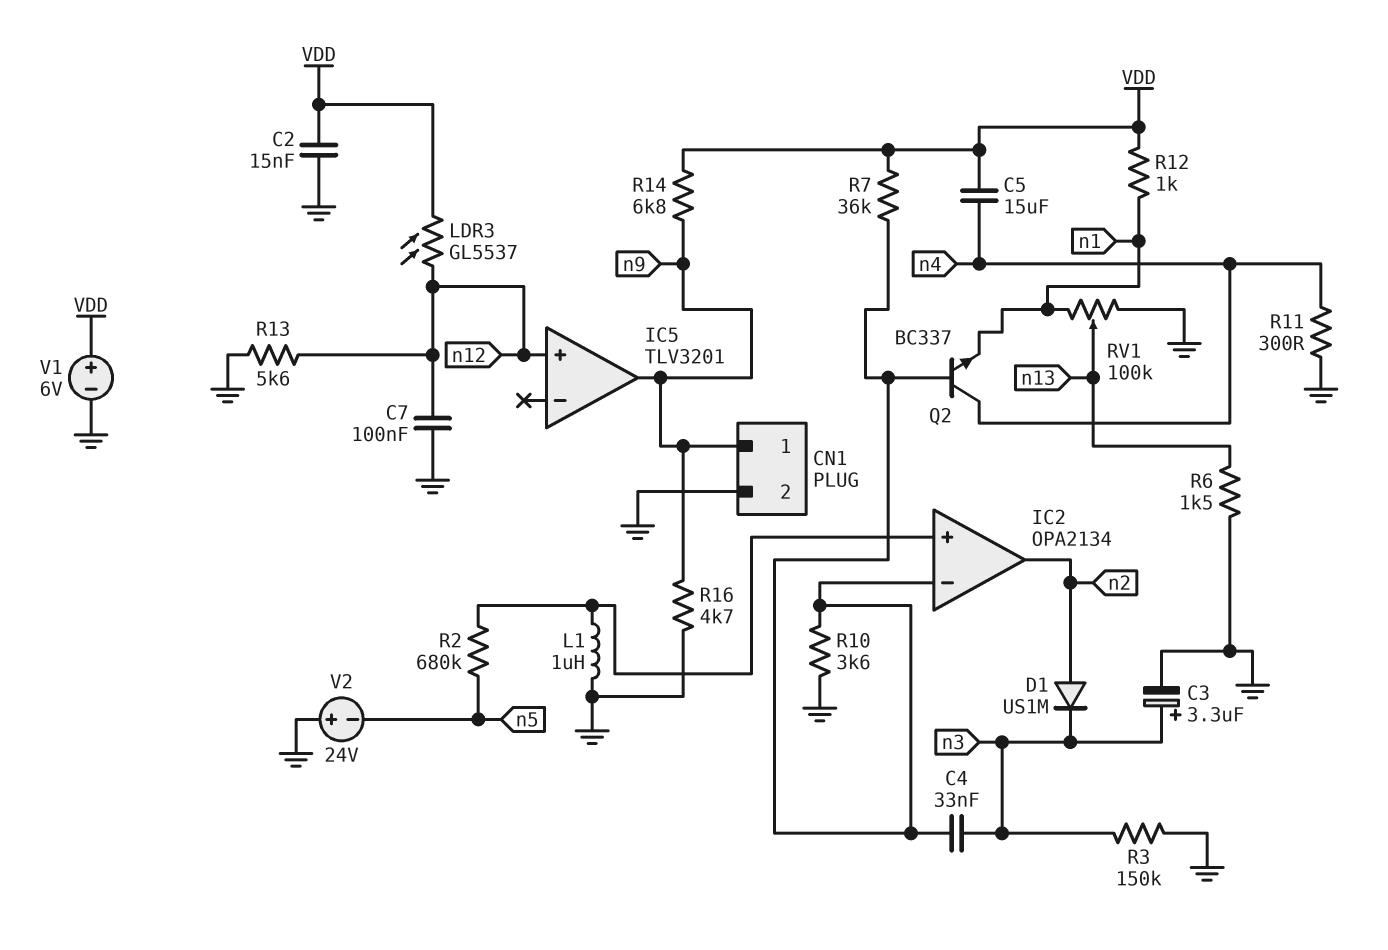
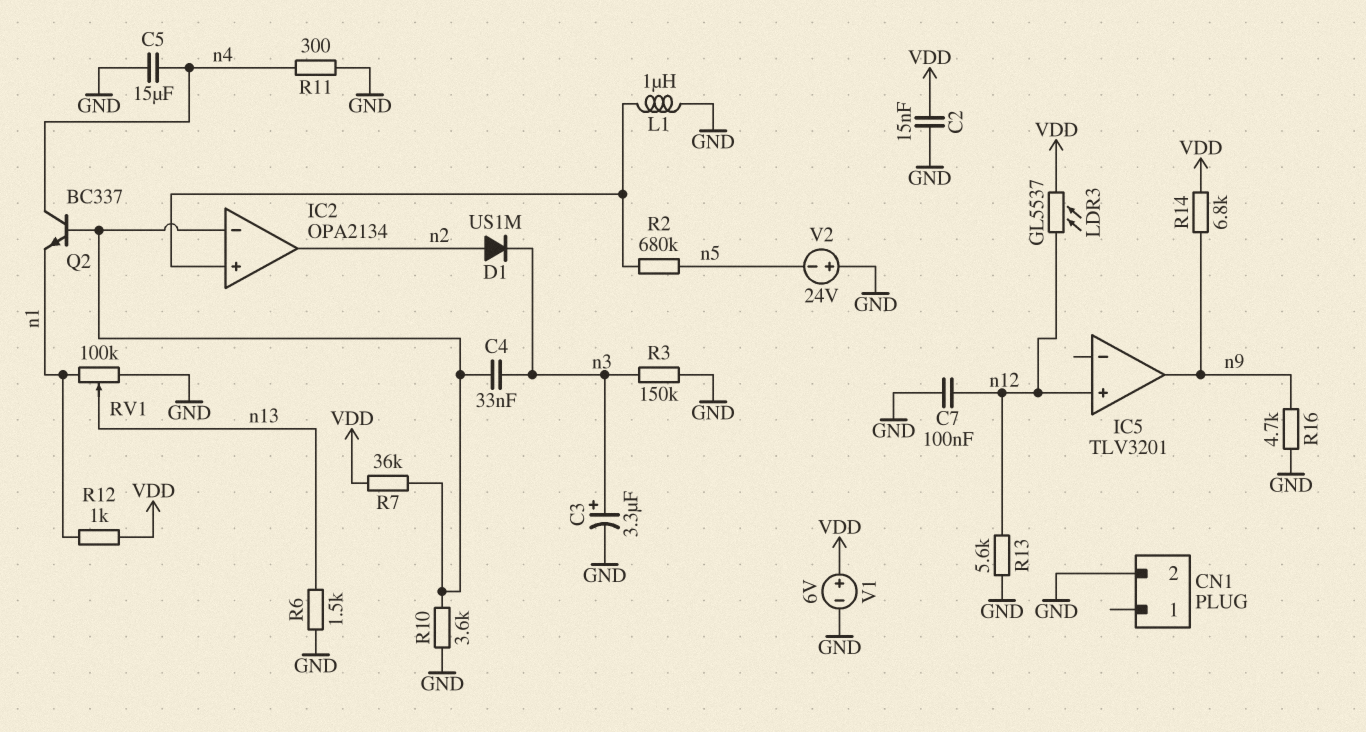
C5: 15uF (VDD, n4) -> 15uF (GND, n4)
CN1 pin 1: n9 -> none

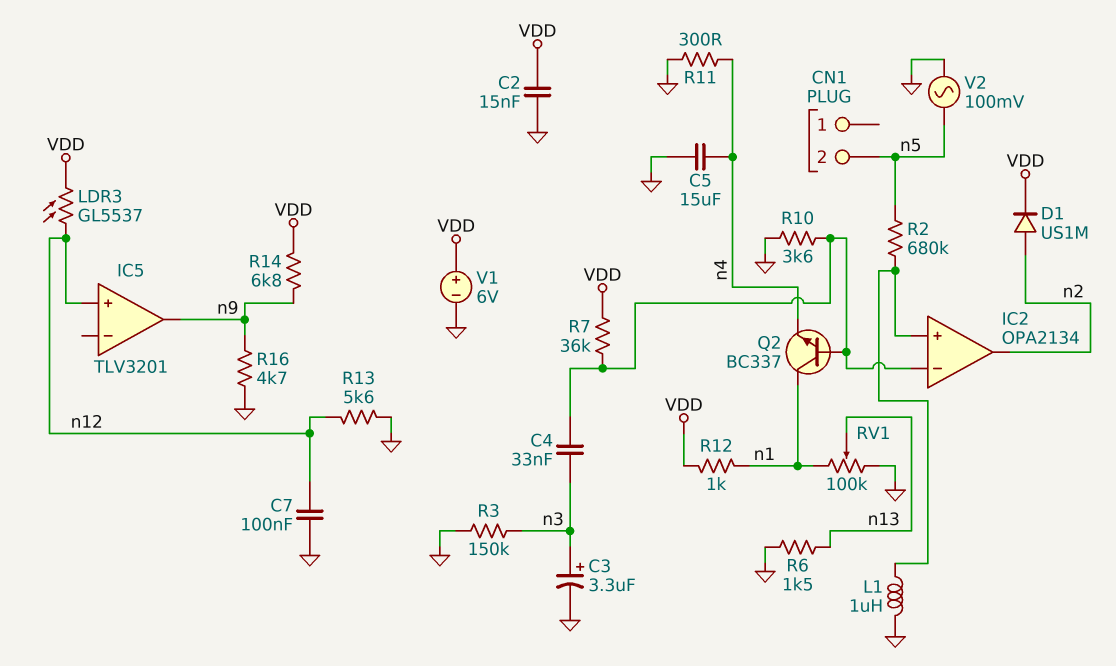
CN1 pin 2: GND -> n5
D1: diode US1M (A n2, K n3) -> diode US1M (A n2, K VDD)
Q2: NPN BC337 (B IC2/in-, C n4, E n1) -> NPN BC337 (B IC2/in-, C n1, E n4)
V2: 24V (plus GND, minus n5) -> AC 100mV (GND, n5)

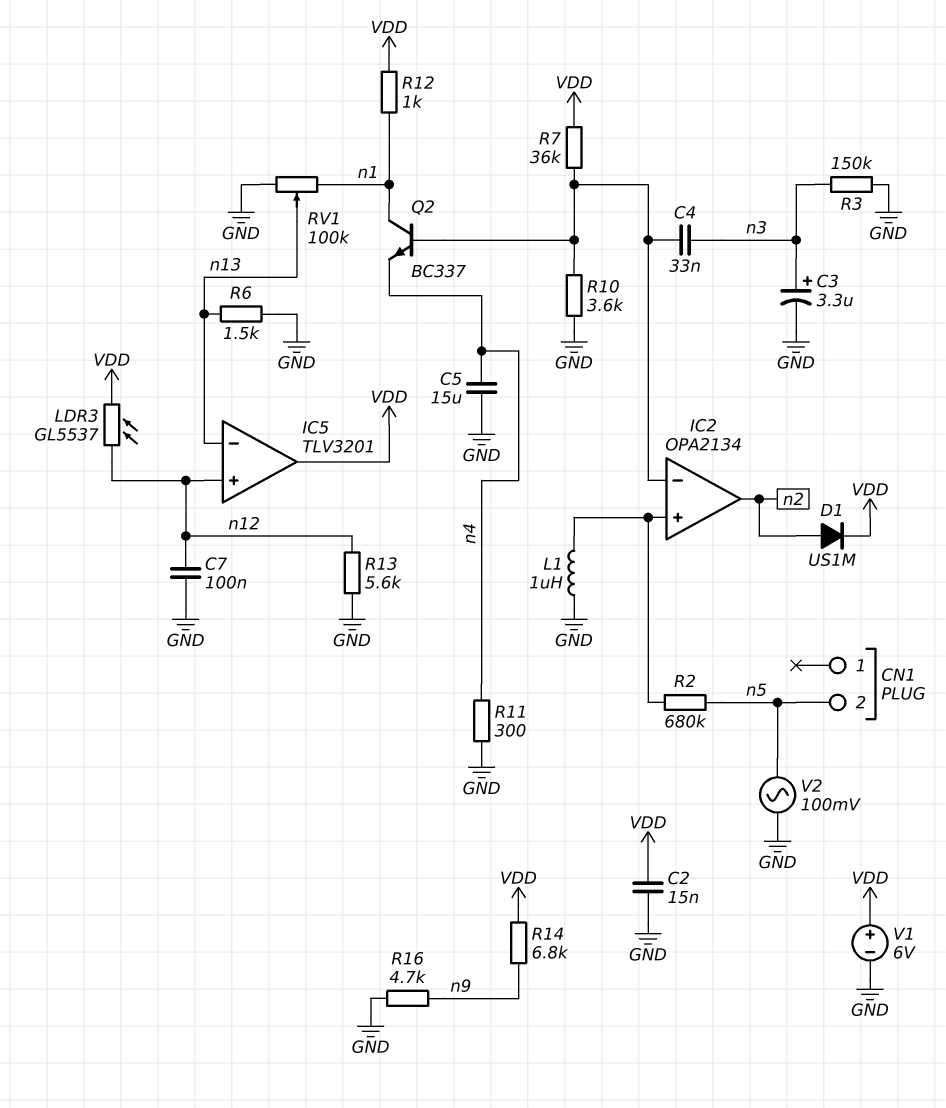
IC5 pin in-: none -> n13
IC5 pin out: n9 -> VDD

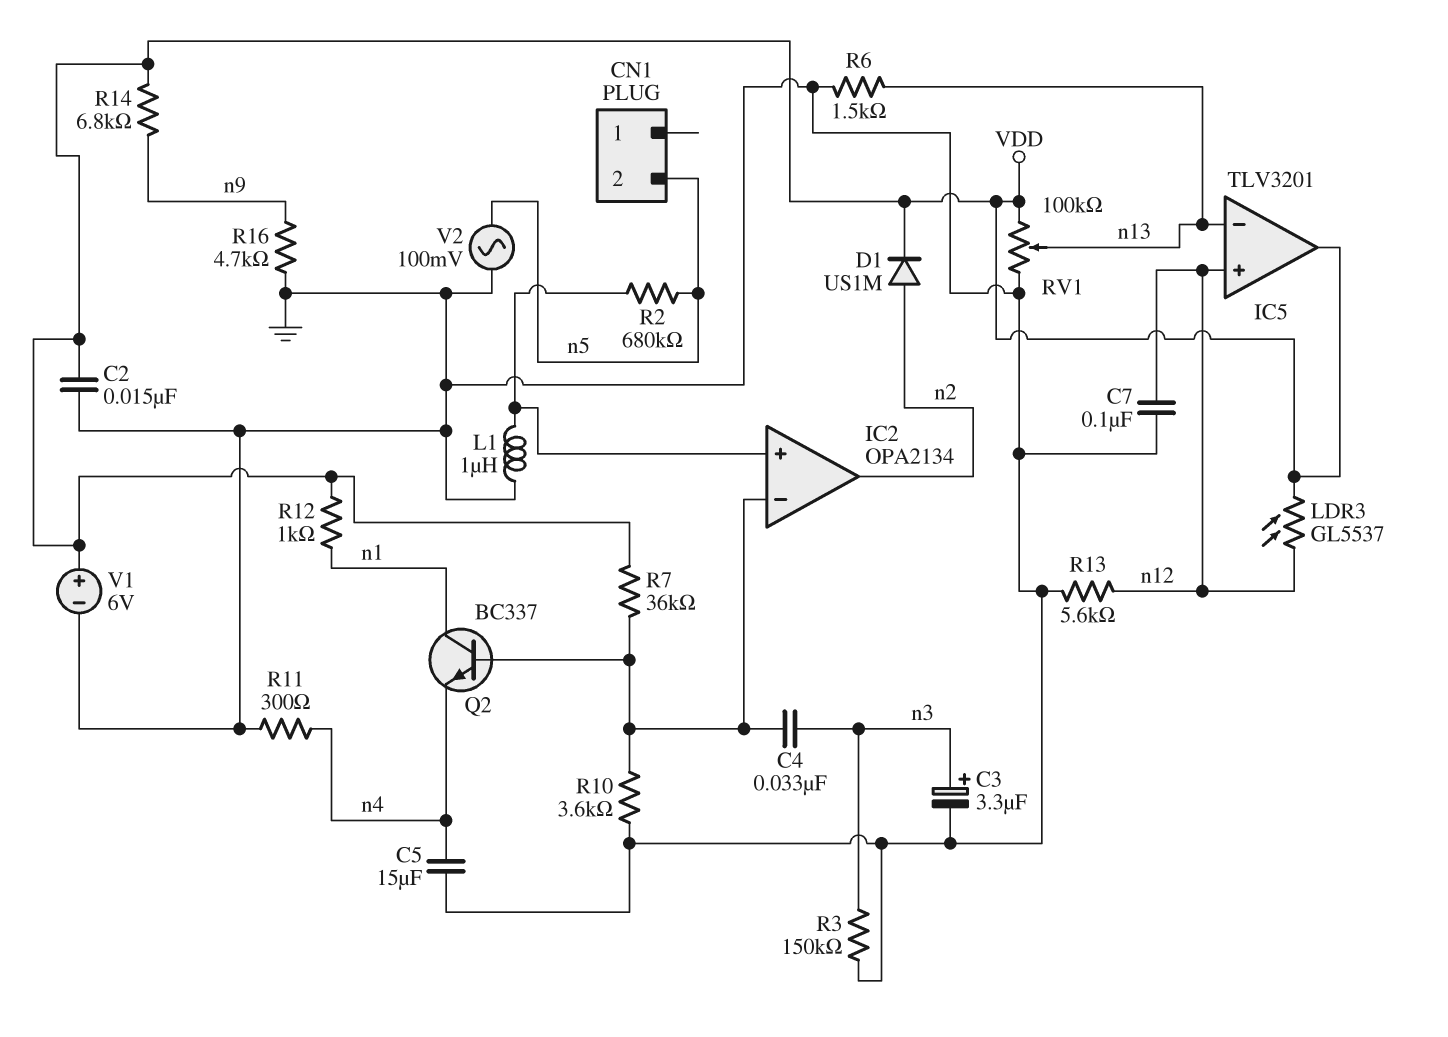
RV1: 100k (GND, n1, wiper n13) -> 100k (GND, VDD, wiper n13)

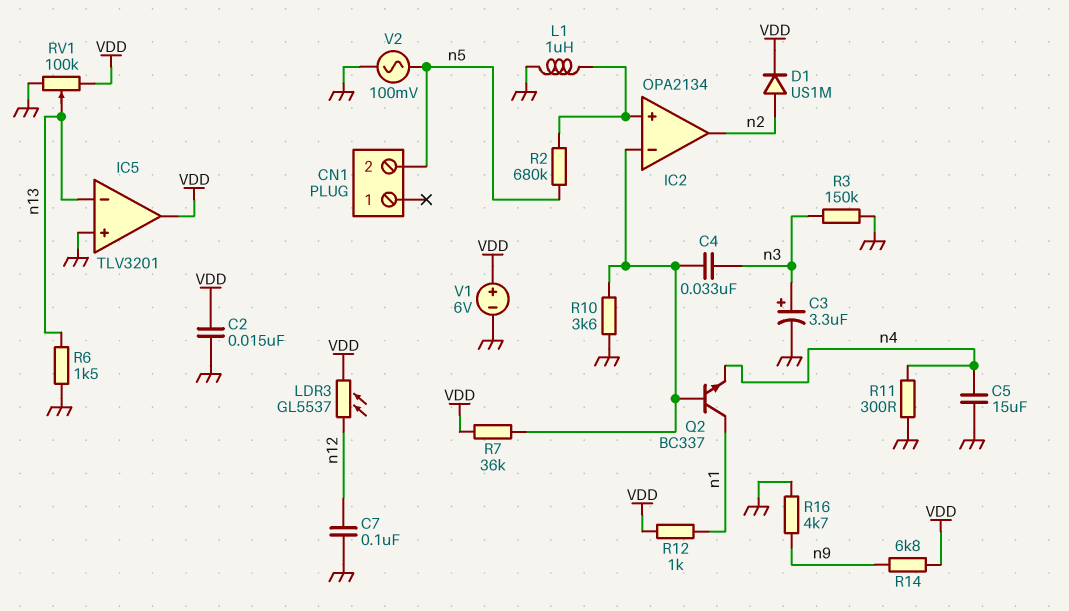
IC5 pin in+: n12 -> GND
R13: 5.6k (GND, n12) -> none

